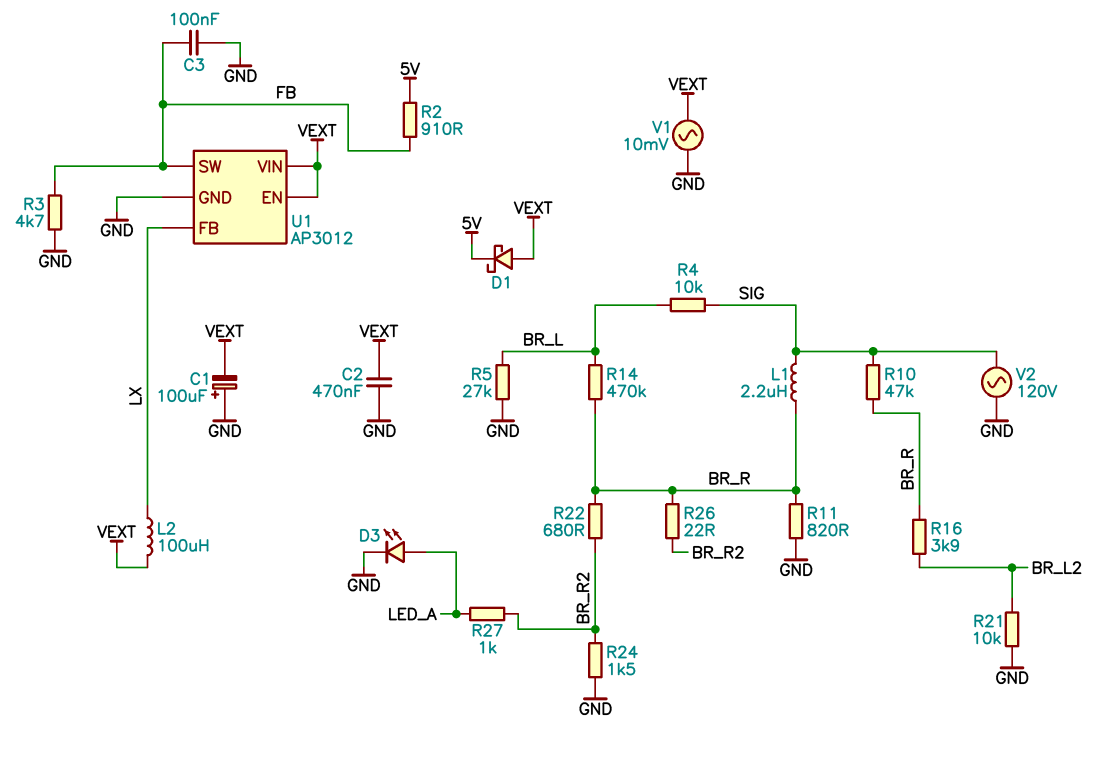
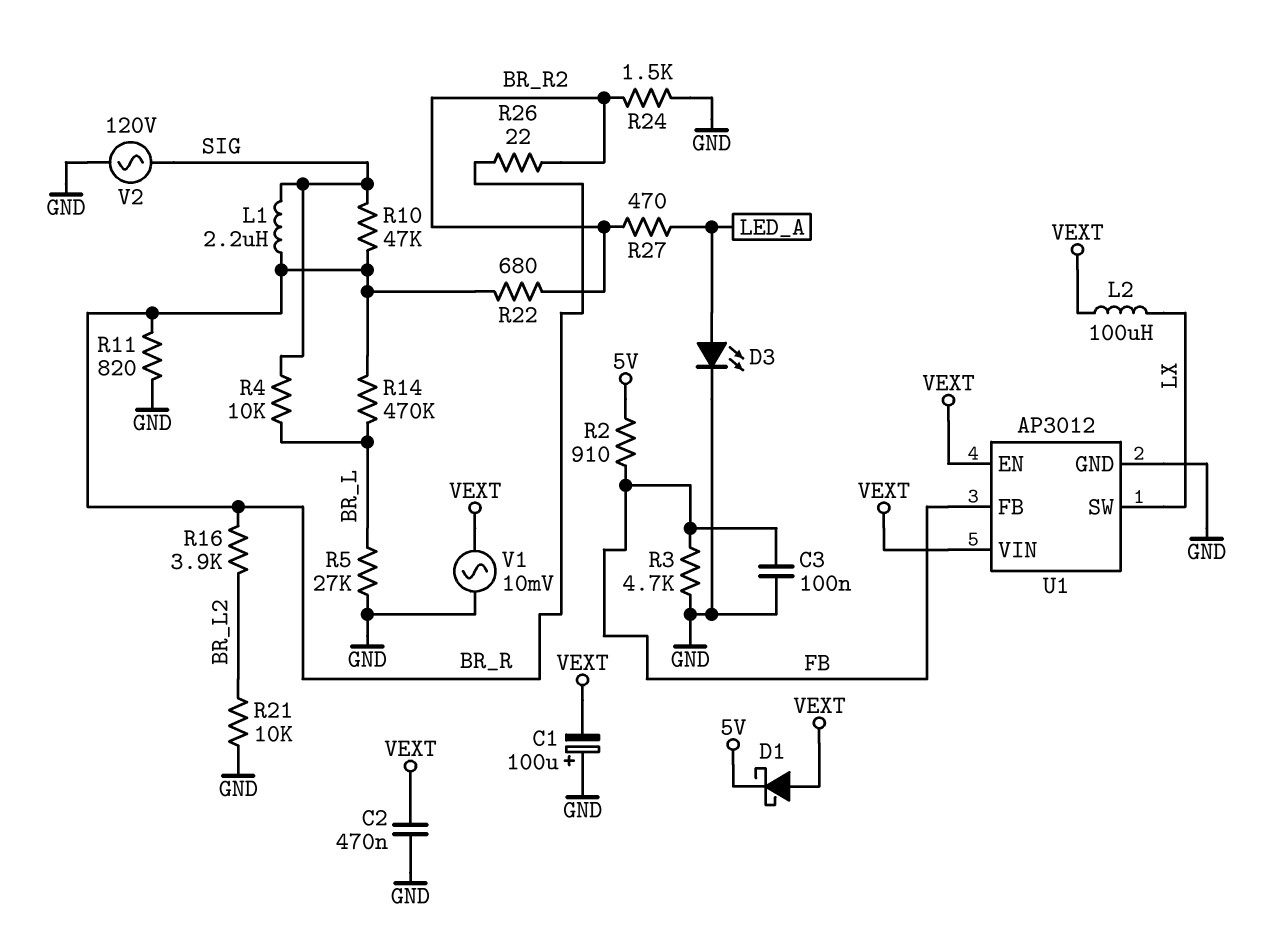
R27: 1k (BR_R2, LED_A) -> 470 (BR_R2, LED_A)
U1 pin FB: LX -> FB
U1 pin SW: FB -> LX

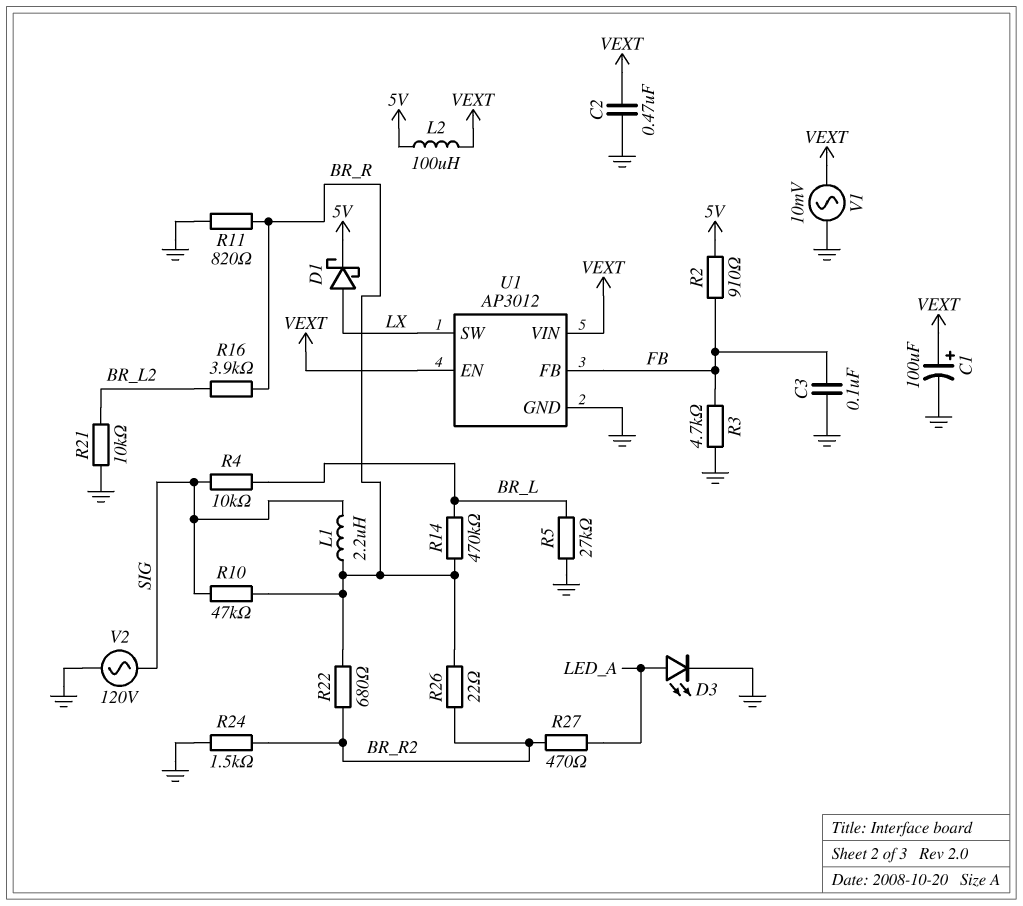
C1: 100uF (plus GND, minus VEXT) -> 100uF (plus VEXT, minus GND)
D1: schottky (A VEXT, K 5V) -> schottky (A LX, K 5V)
L2: 100uH (LX, VEXT) -> 100uH (5V, VEXT)

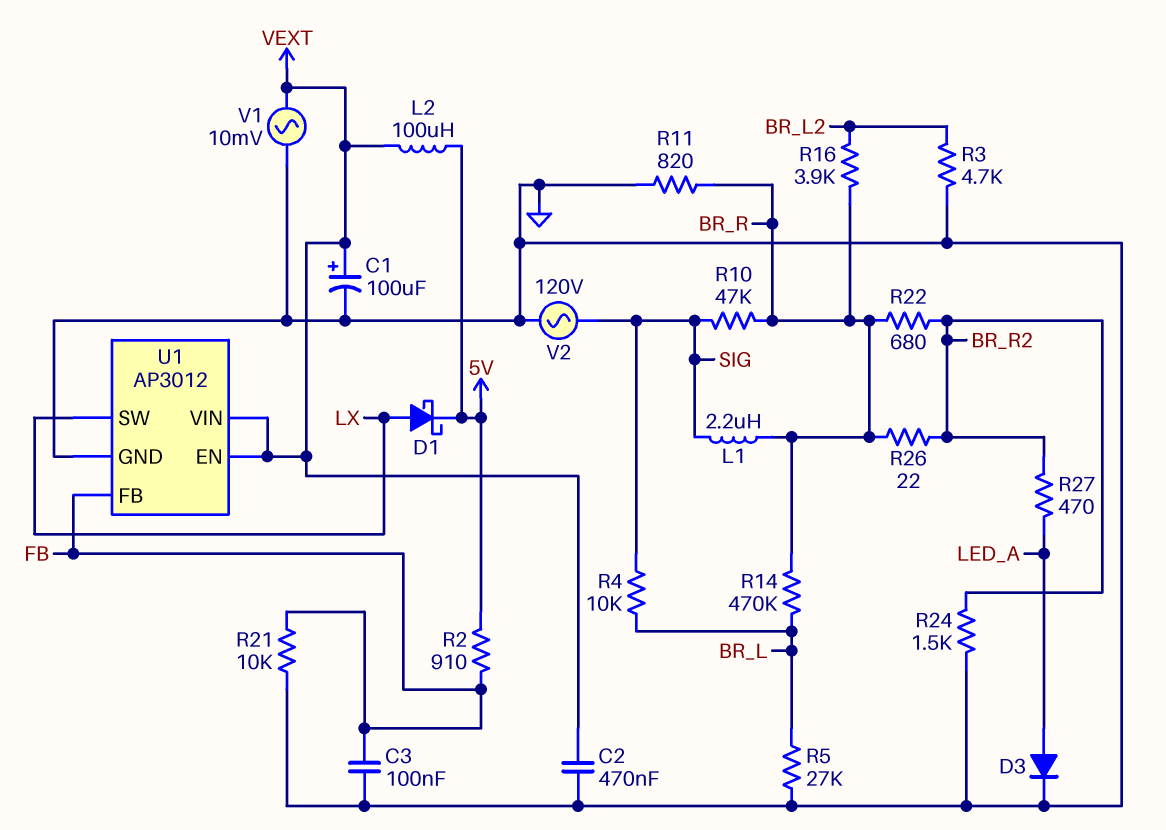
D3: LED (A LED_A, K GND) -> diode (A LED_A, K GND)
R3: 4.7k (FB, GND) -> 4.7k (BR_L2, GND)
R21: 10k (BR_L2, GND) -> 10k (FB, GND)

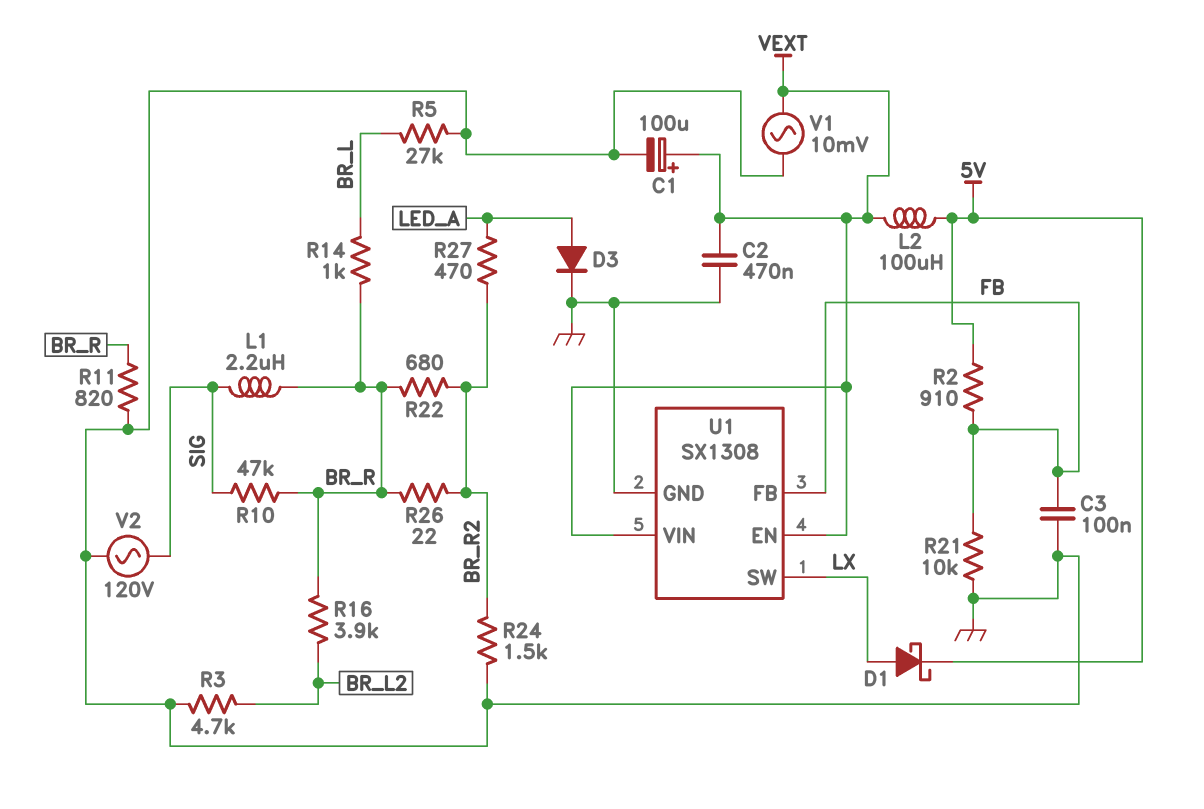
R4: 10k (BR_L, SIG) -> none
R14: 470k (BR_L, BR_R) -> 1k (BR_L, BR_R)
U1: AP3012 -> SX1308

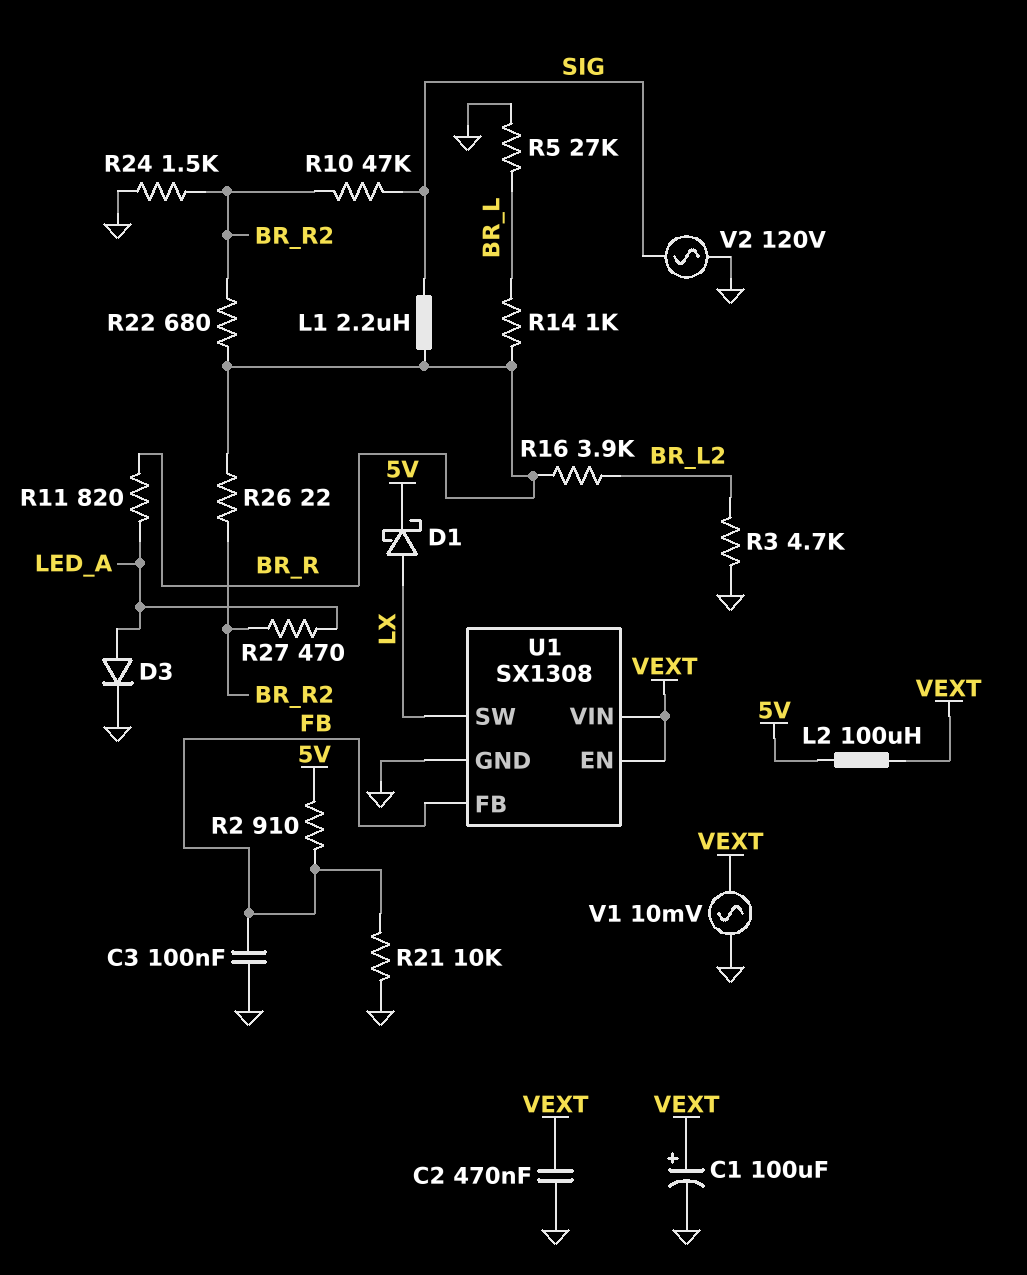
R10: 47k (BR_R, SIG) -> 47k (BR_R2, SIG)
R11: 820 (BR_R, GND) -> 820 (BR_R, LED_A)

